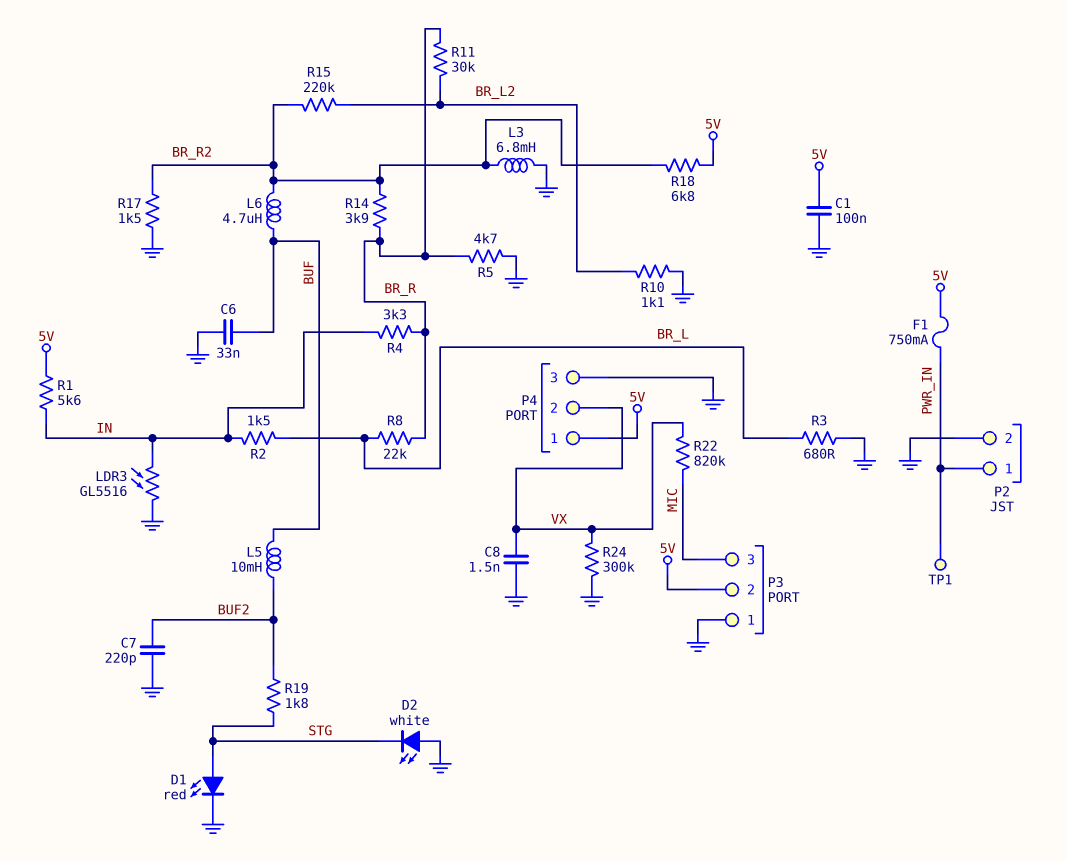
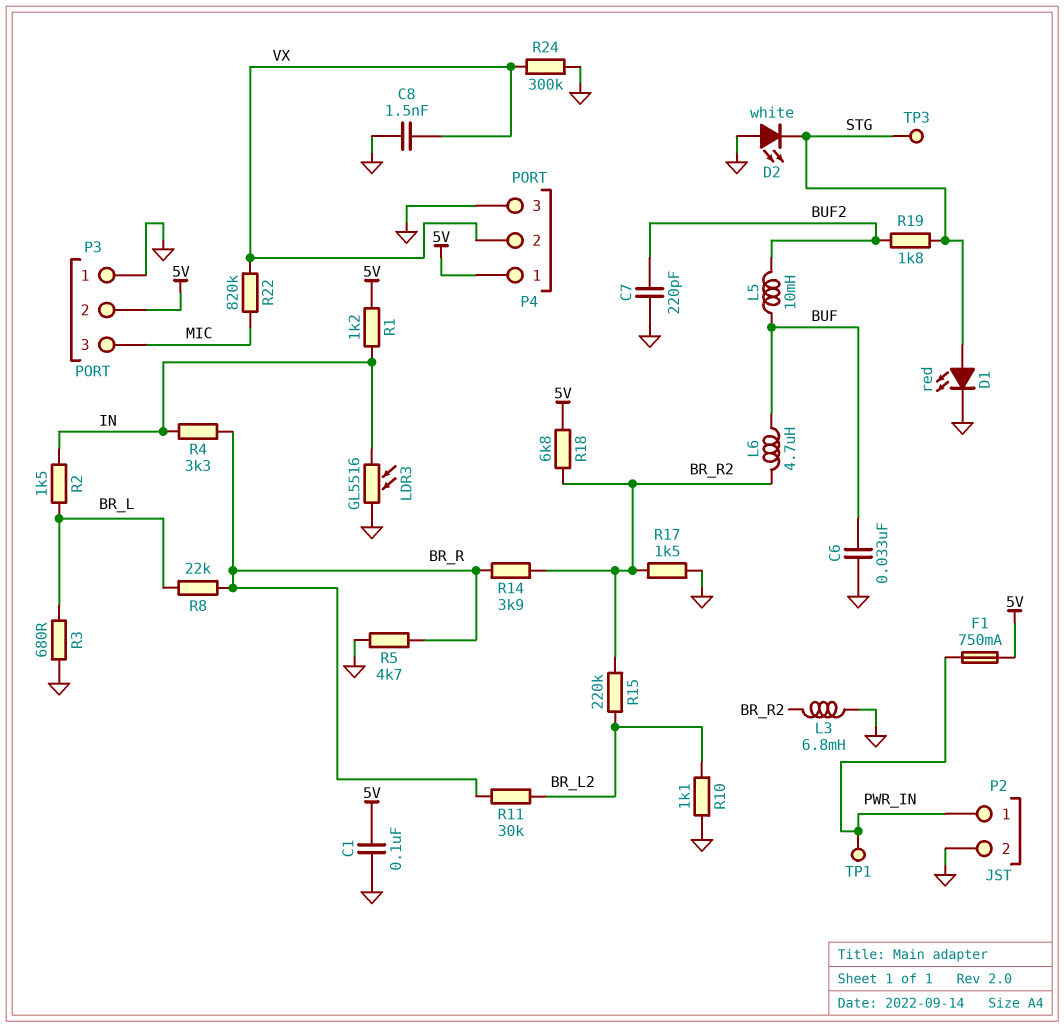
R1: 5.6k (5V, IN) -> 1.2k (5V, IN)
TP3: none -> test point (STG)

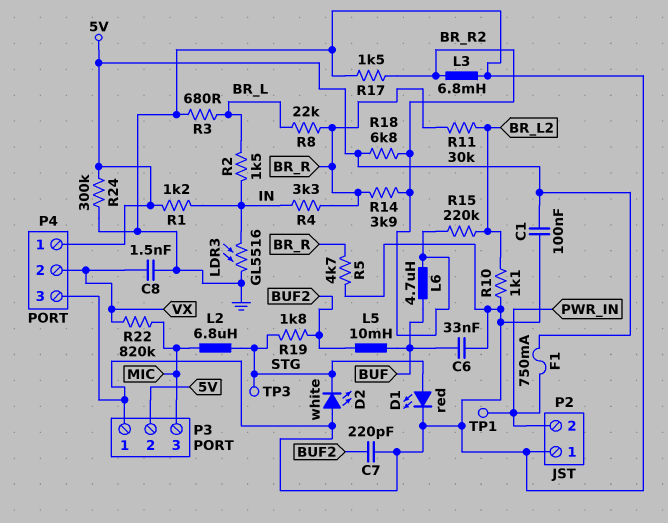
L2: none -> 6.8uH (MIC, STG)
P2 pin 1: PWR_IN -> GND
P2 pin 2: GND -> PWR_IN
R24: 300k (GND, VX) -> 300k (5V, GND)

